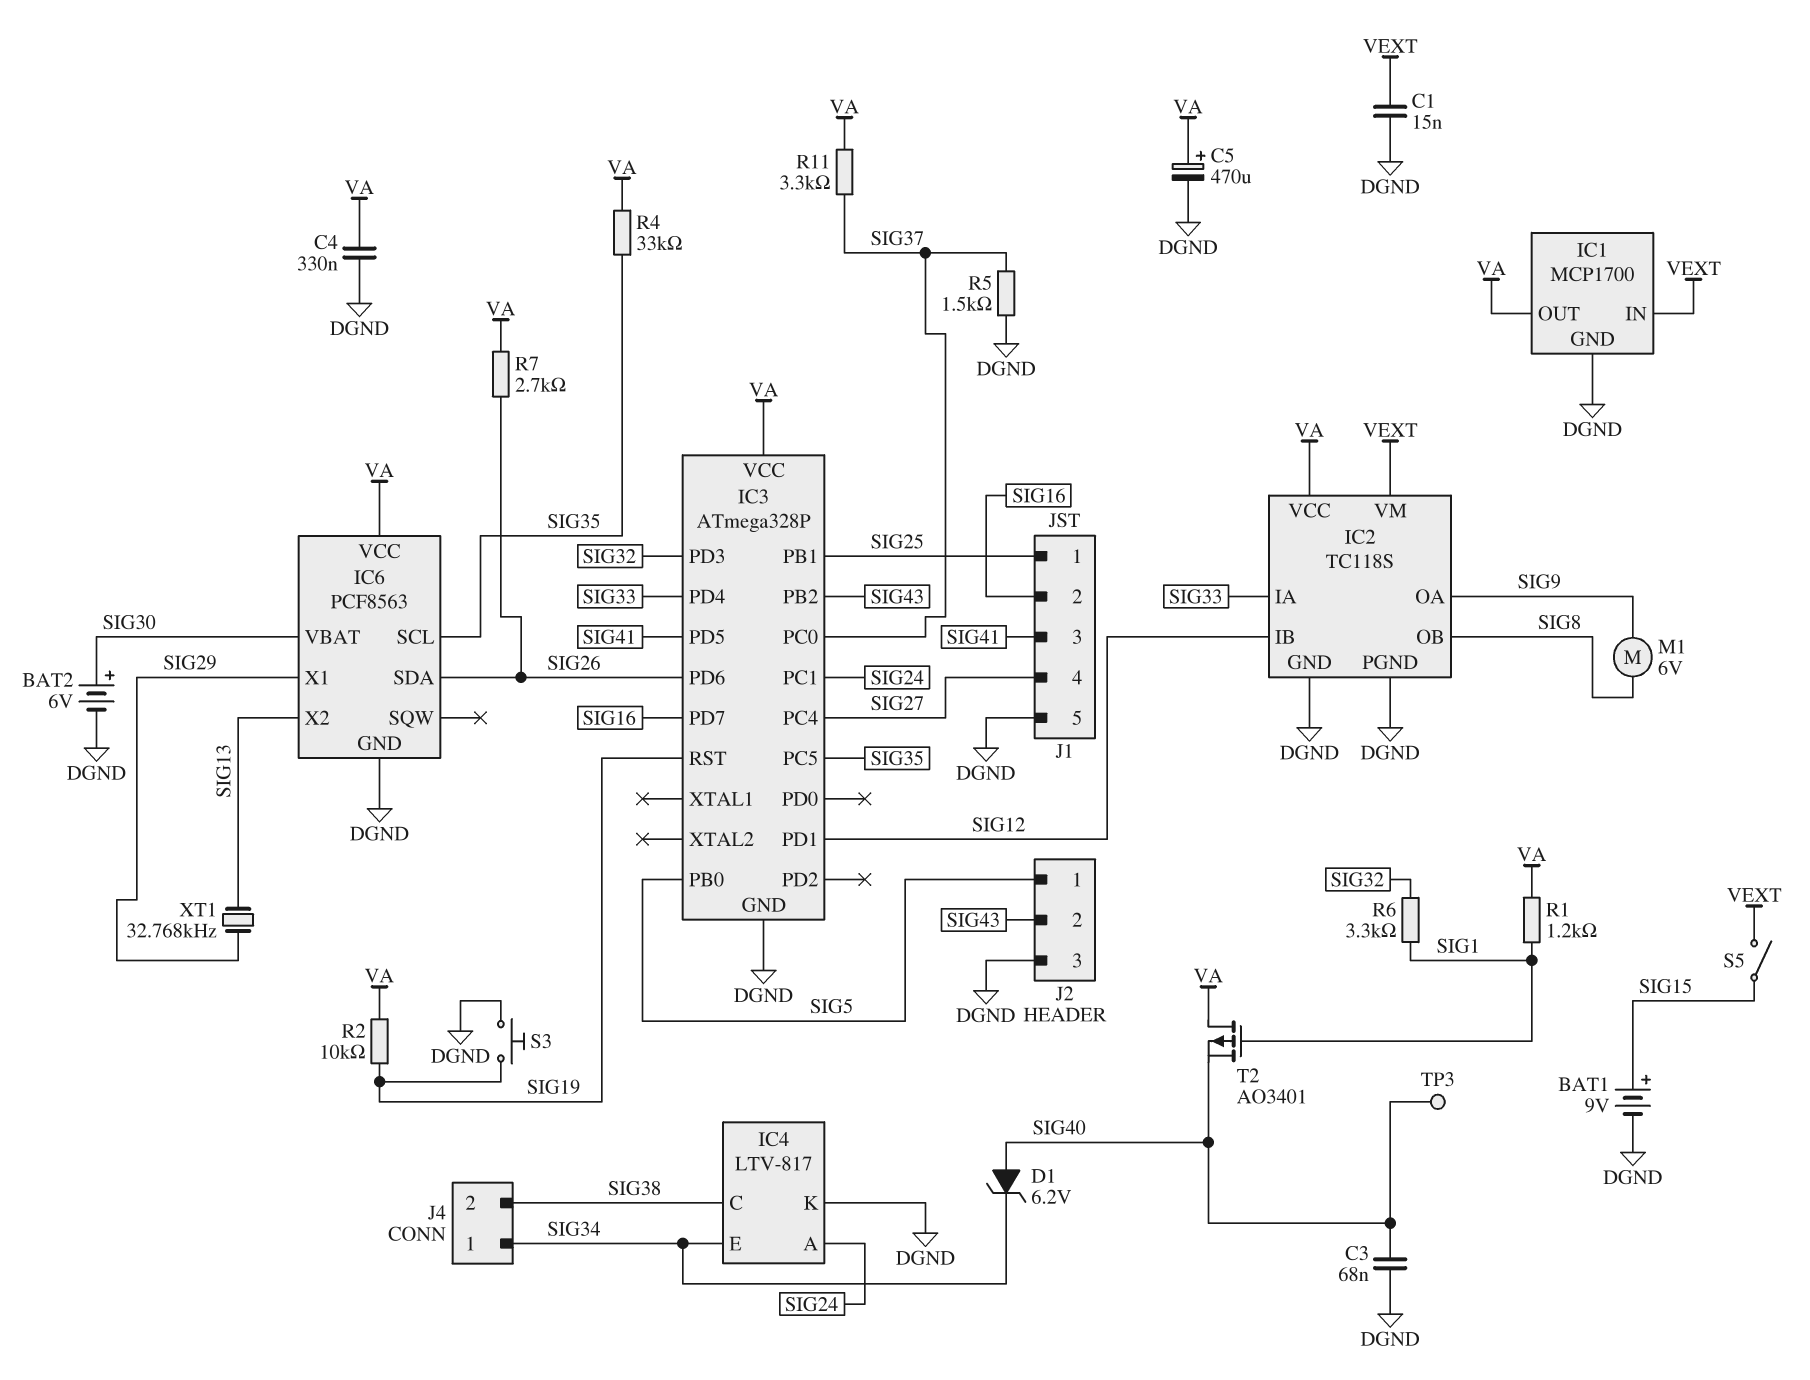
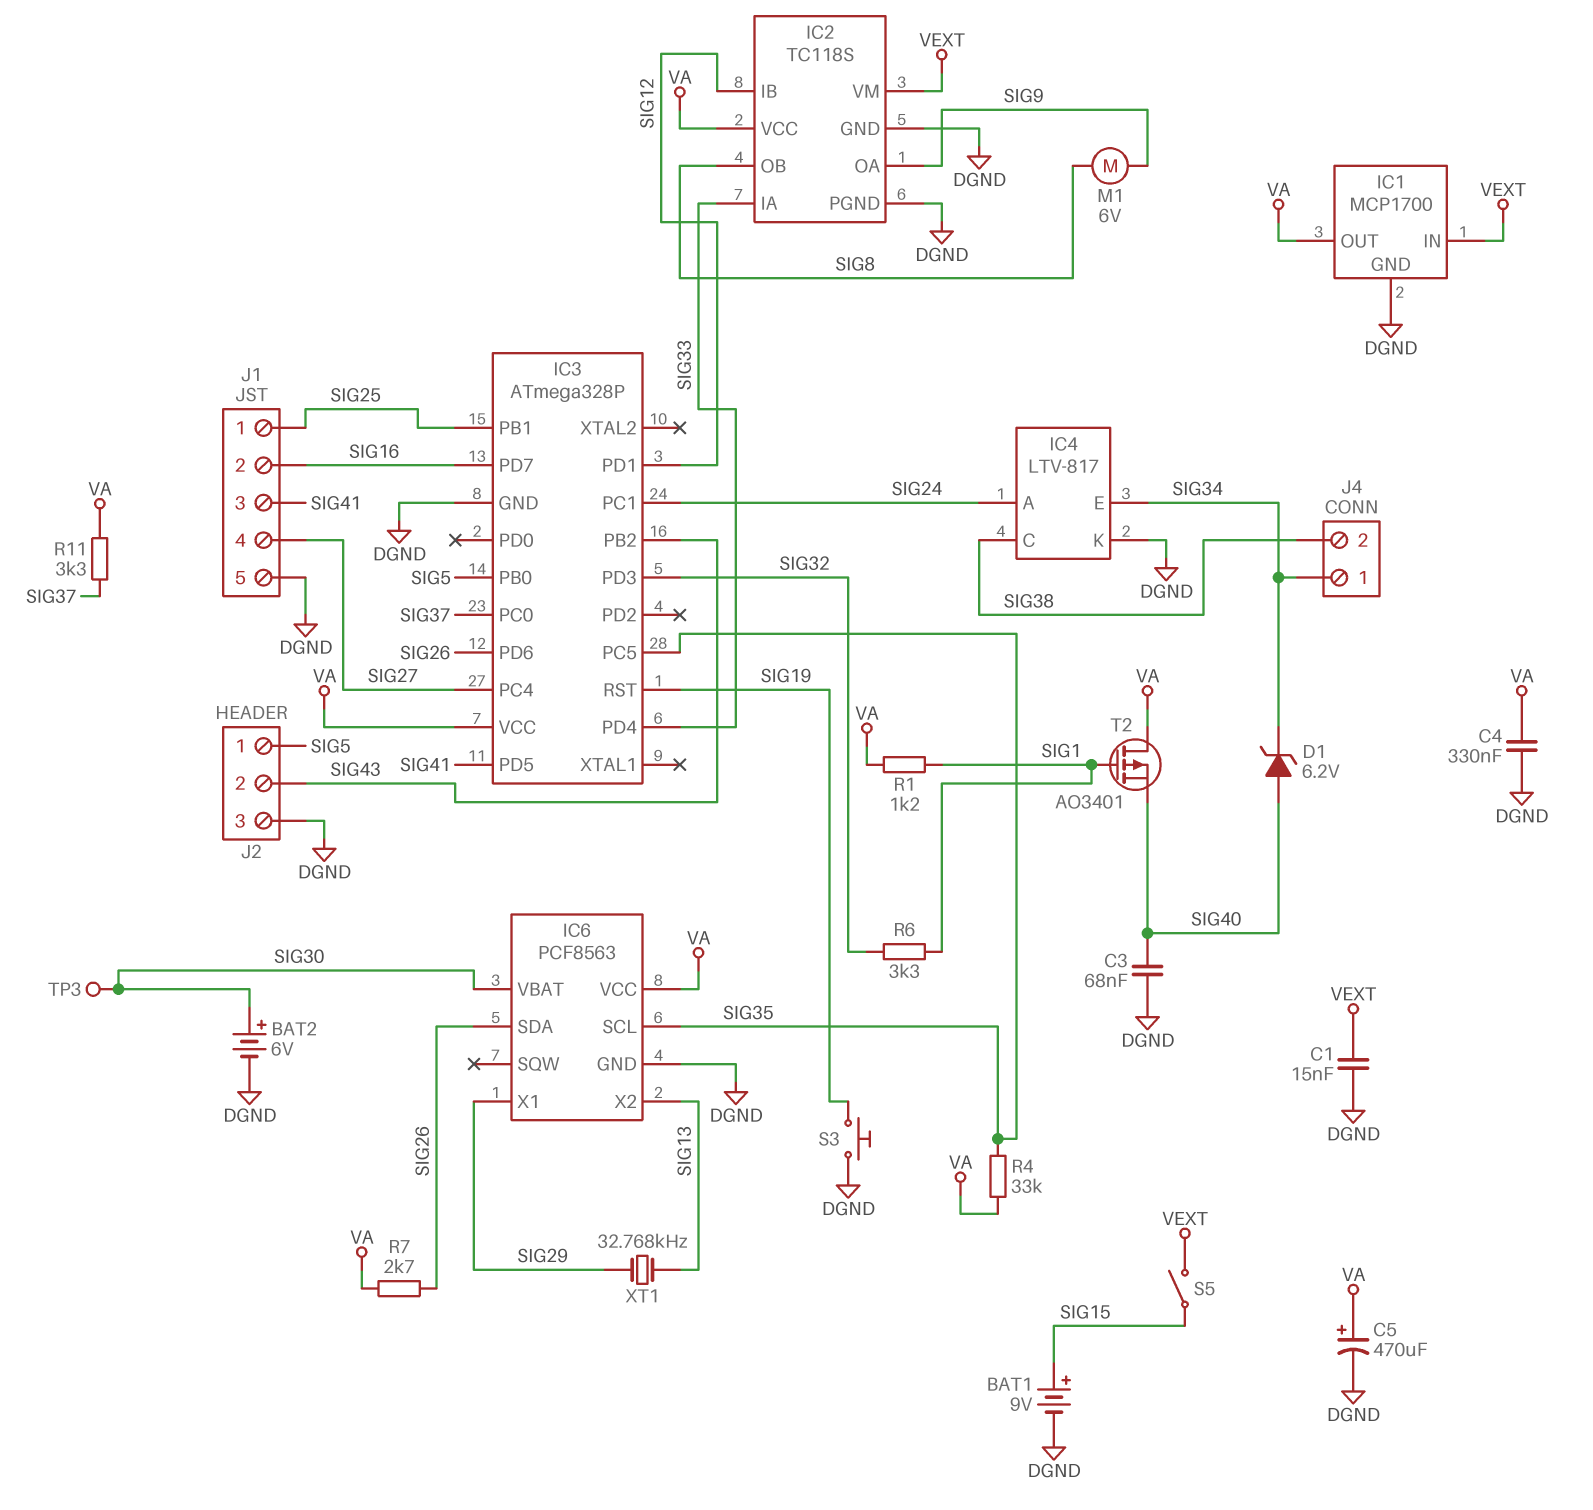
R2: 10k (SIG19, VA) -> none
R5: 1.5k (DGND, SIG37) -> none
TP3: test point (SIG40) -> test point (SIG30)

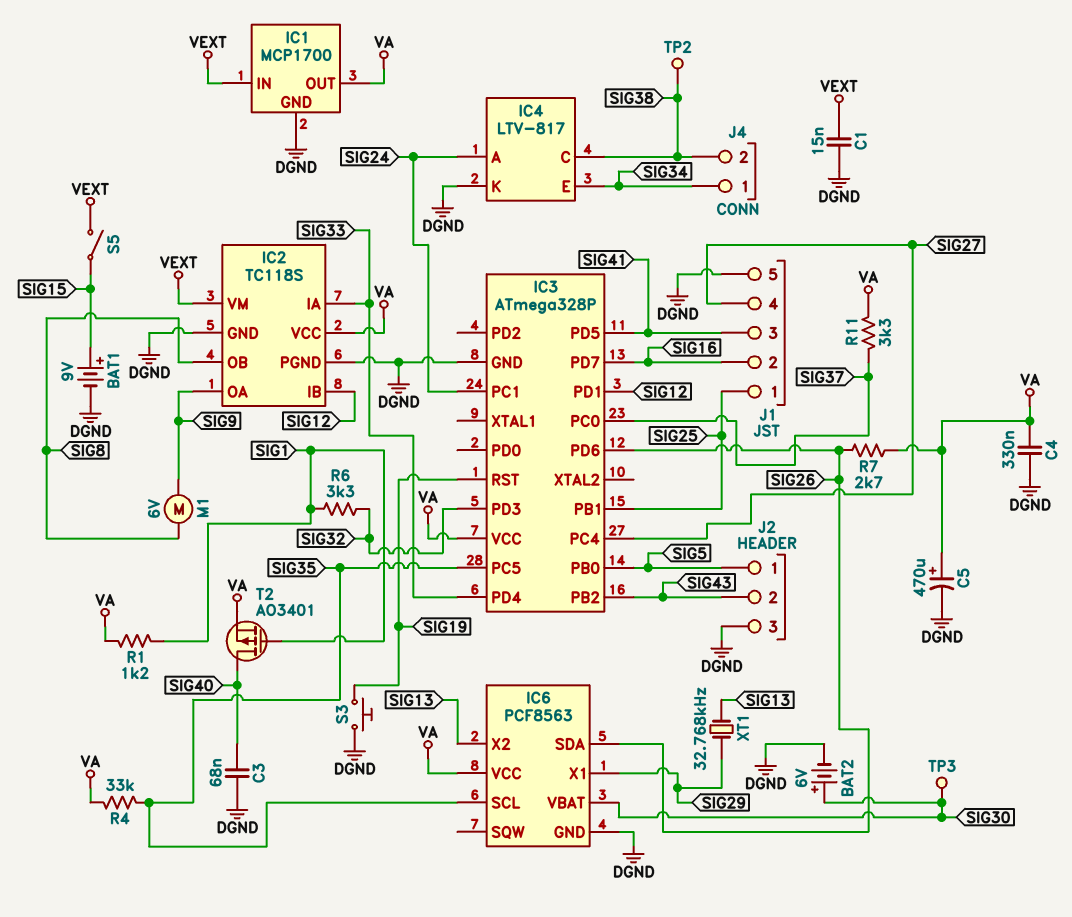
D1: zener 6.2V (A SIG40, K SIG34) -> none
T2: PMOS AO3401 (G SIG1, D VA, S SIG40) -> PMOS AO3401 (G SIG1, D SIG40, S VA)
TP2: none -> test point (SIG38)

